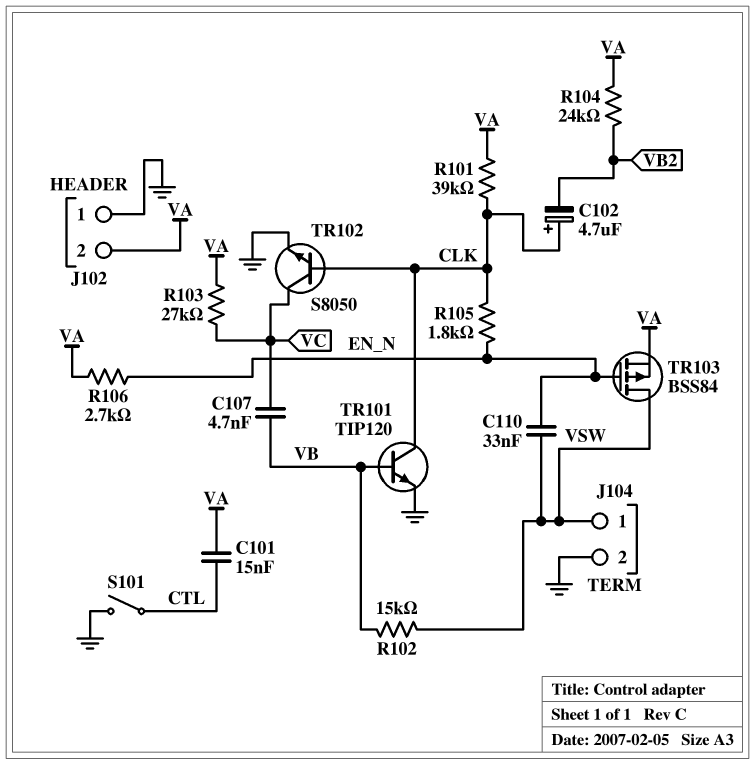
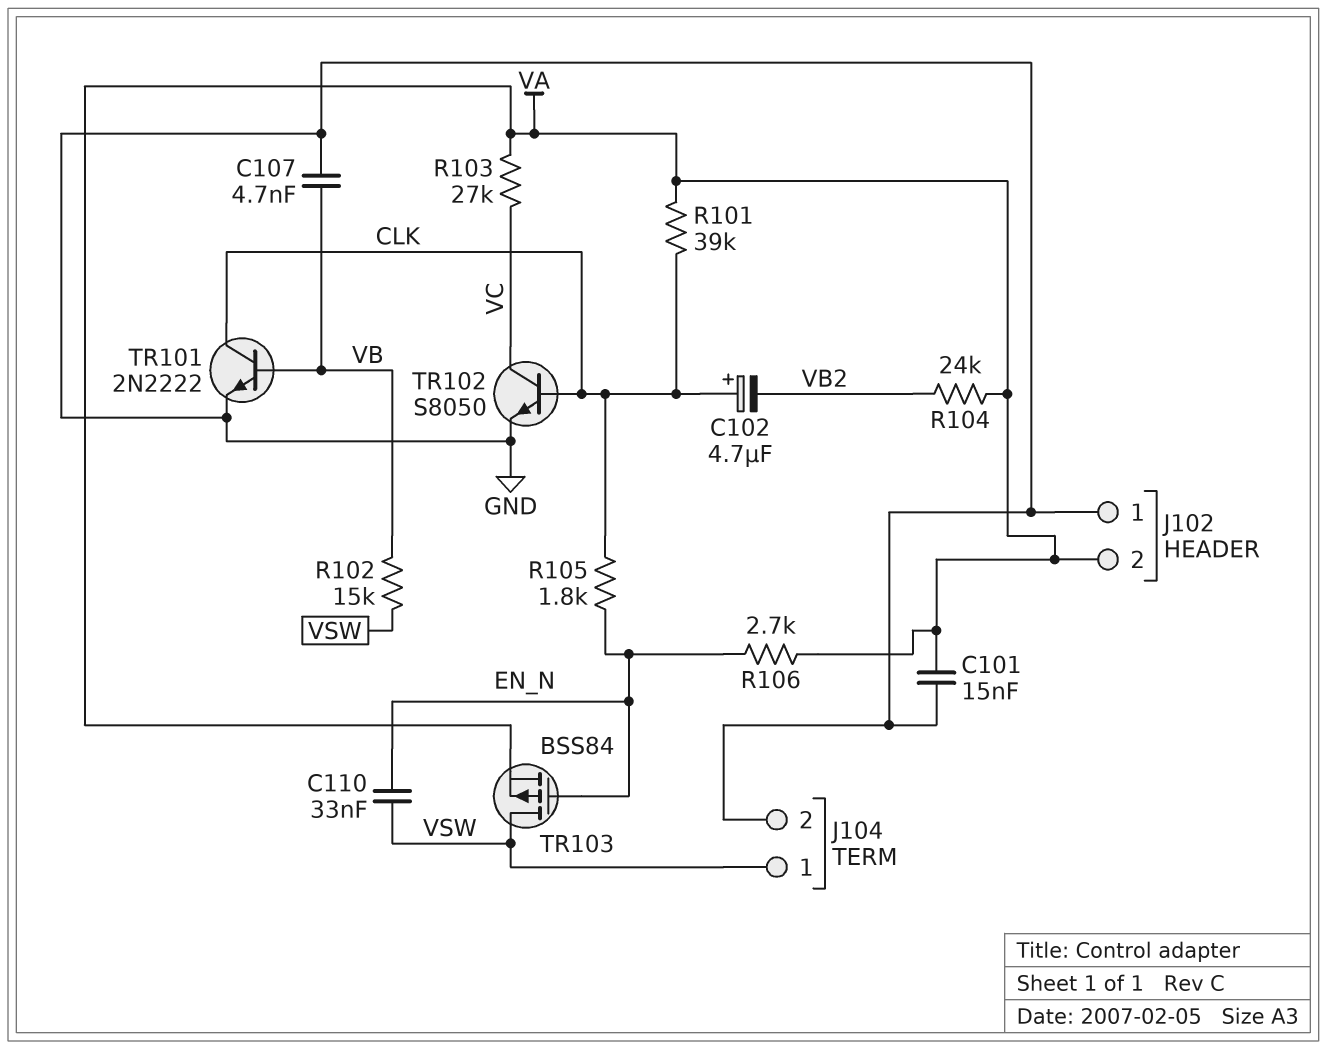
C101: 15nF (CTL, VA) -> 15nF (GND, VA)
C107: 4.7nF (VB, VC) -> 4.7nF (GND, VB)
S101: switch (CTL, GND) -> none
TR101: NPN TIP120 (B VB, C CLK, E GND) -> NPN 2N2222 (B VB, C CLK, E GND)

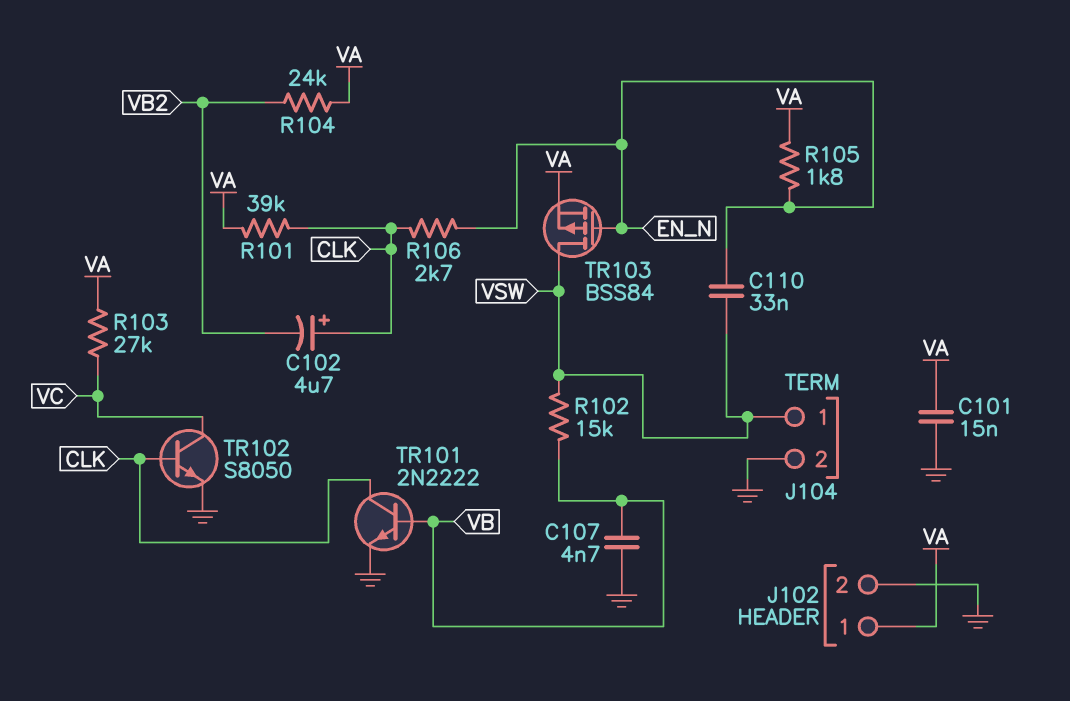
J102 pin 1: GND -> VA
J102 pin 2: VA -> GND
R105: 1.8k (CLK, EN_N) -> 1.8k (EN_N, VA)
R106: 2.7k (EN_N, VA) -> 2.7k (CLK, EN_N)

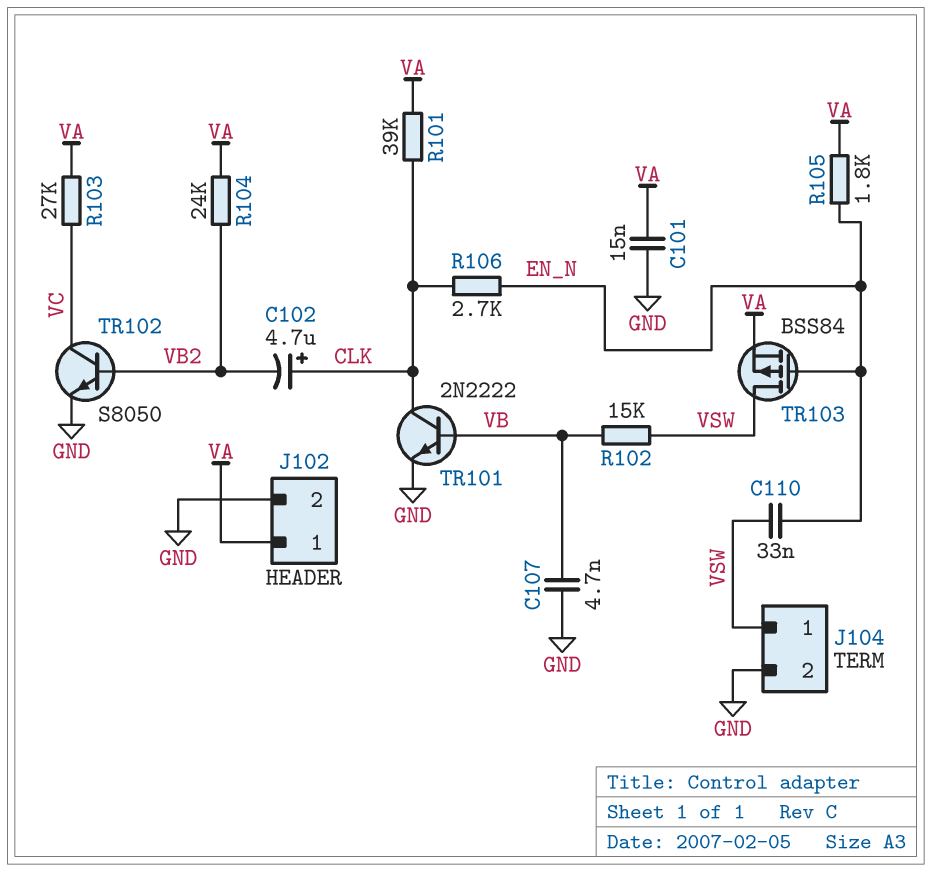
TR102: NPN S8050 (B CLK, C VC, E GND) -> NPN S8050 (B VB2, C VC, E GND)

